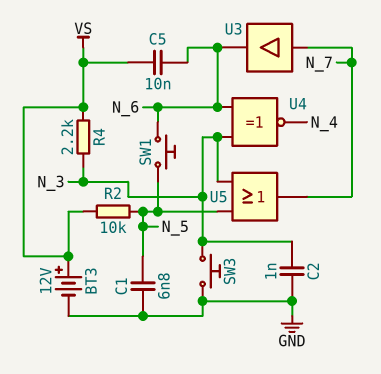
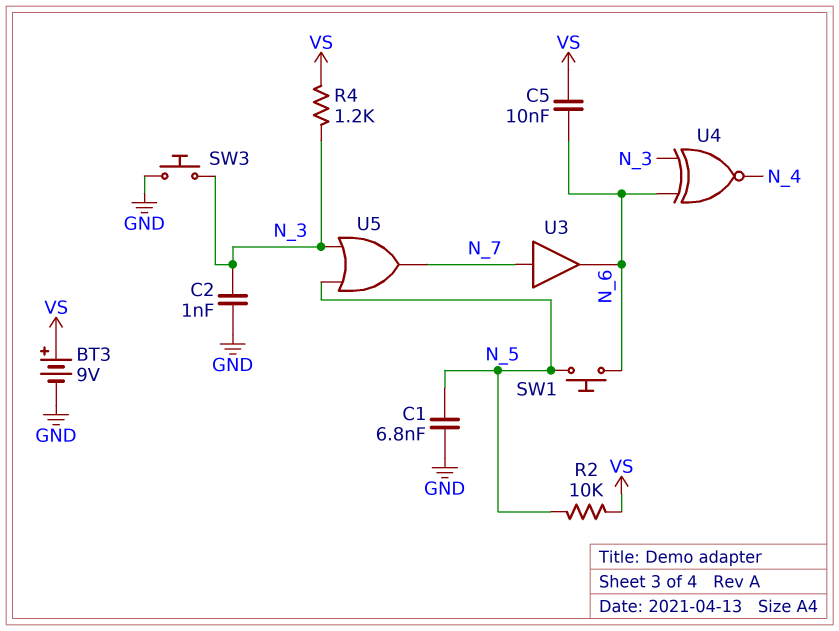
BT3: 12V (plus VS, minus GND) -> 9V (plus VS, minus GND)
R4: 2.2k (N_3, VS) -> 1.2k (N_3, VS)

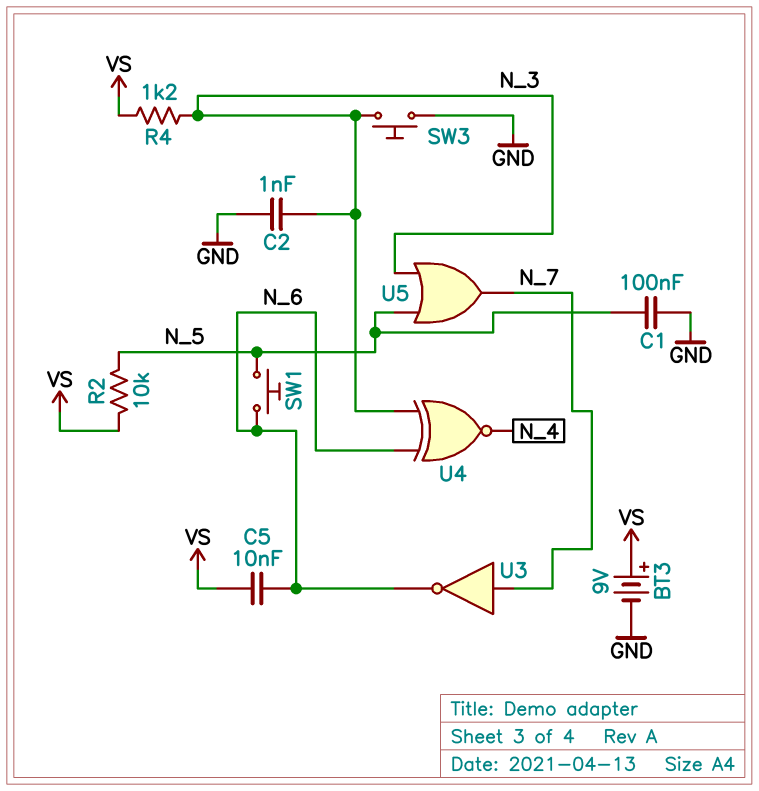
C1: 6.8nF (GND, N_5) -> 100nF (GND, N_5)
U3: buffer (in N_7, out N_6) -> NOT (in N_7, out N_6)

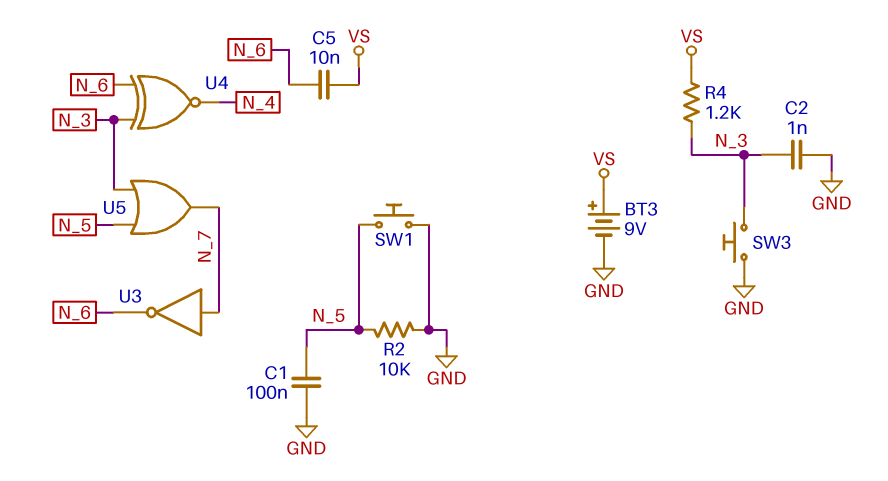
R2: 10k (N_5, VS) -> 10k (GND, N_5)
SW1: button (N_5, N_6) -> button (GND, N_5)

